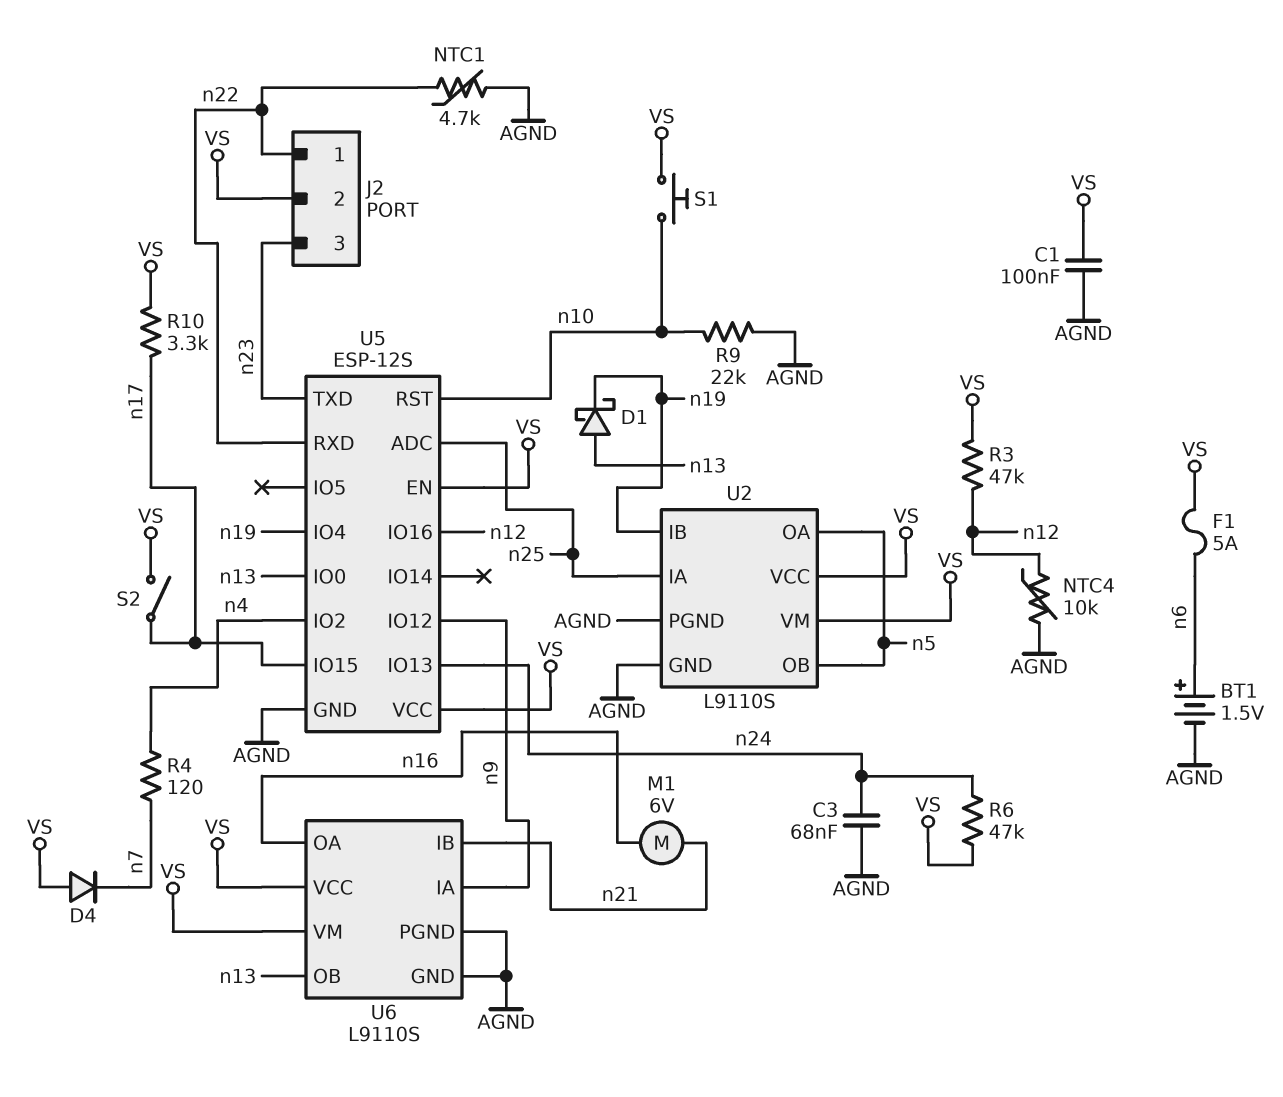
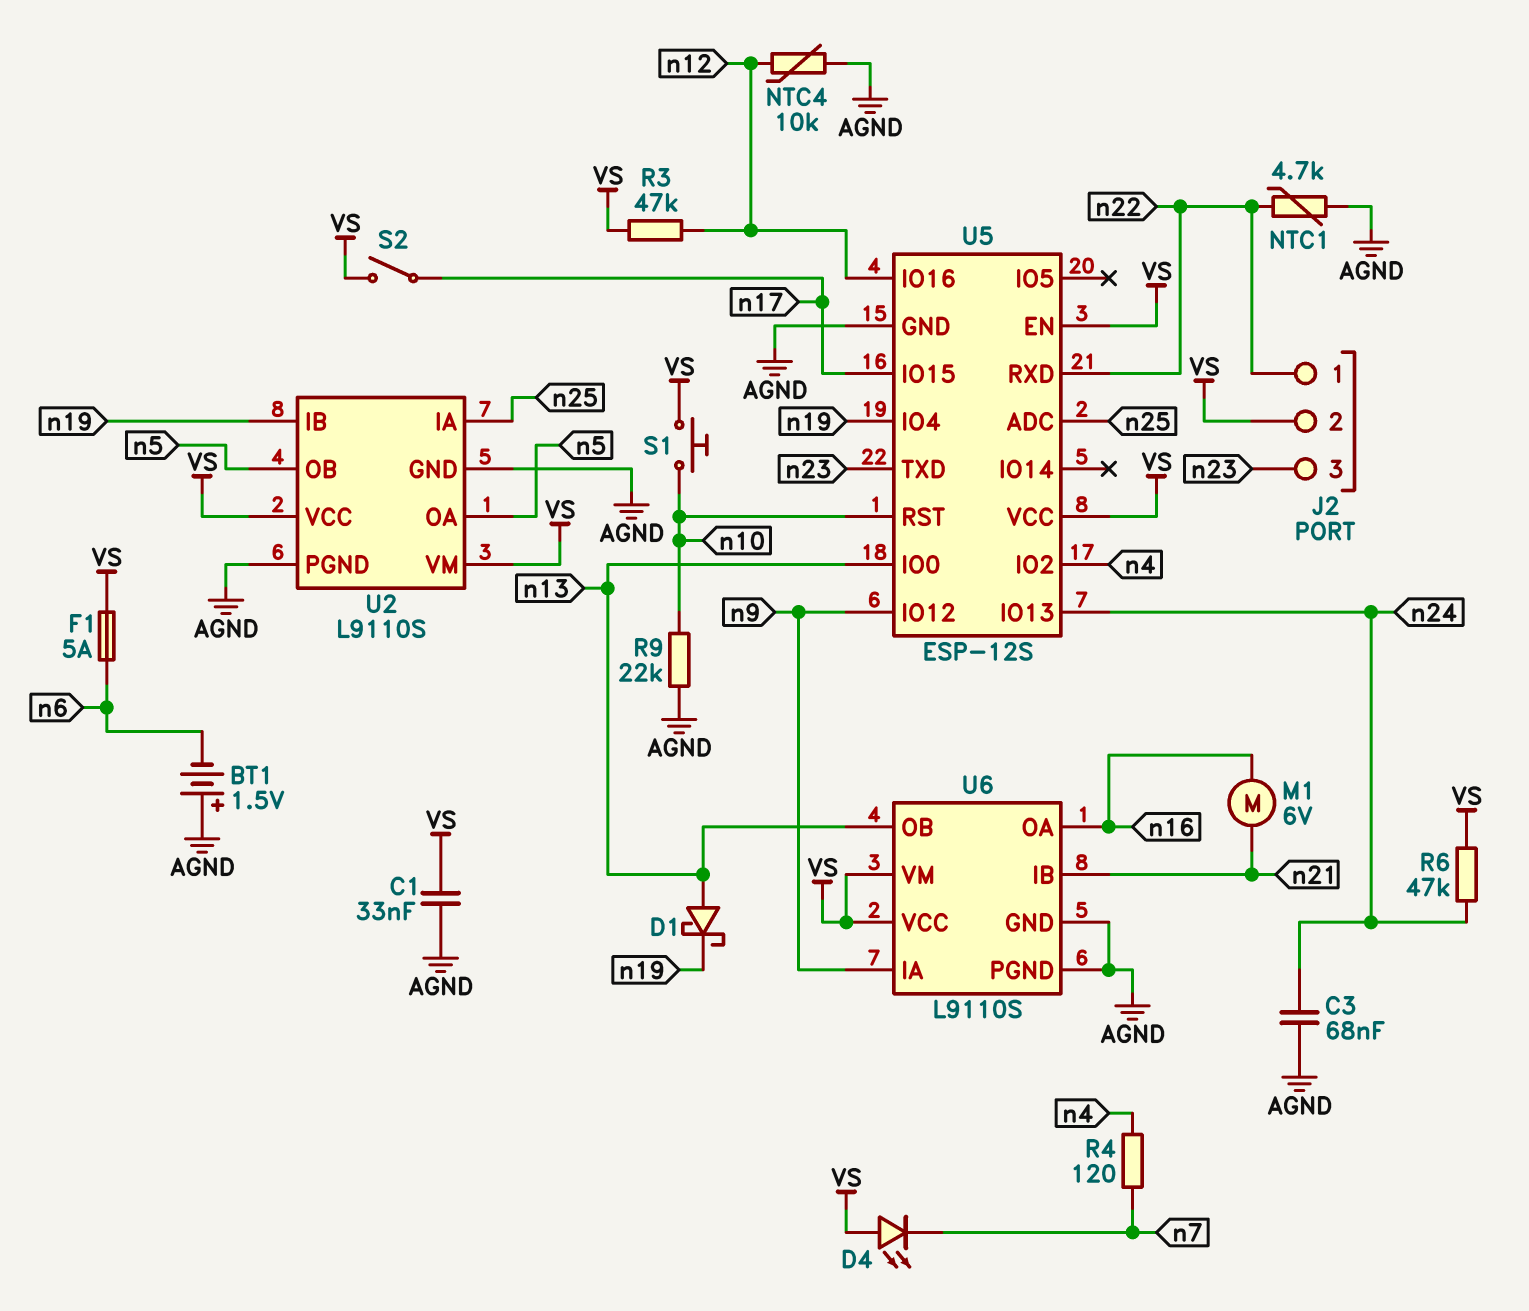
BT1: 1.5V (plus n6, minus AGND) -> 1.5V (plus AGND, minus n6)
C1: 100nF (AGND, VS) -> 33nF (AGND, VS)
D4: diode (A VS, K n7) -> LED (A VS, K n7)
R10: 3.3k (VS, n17) -> none

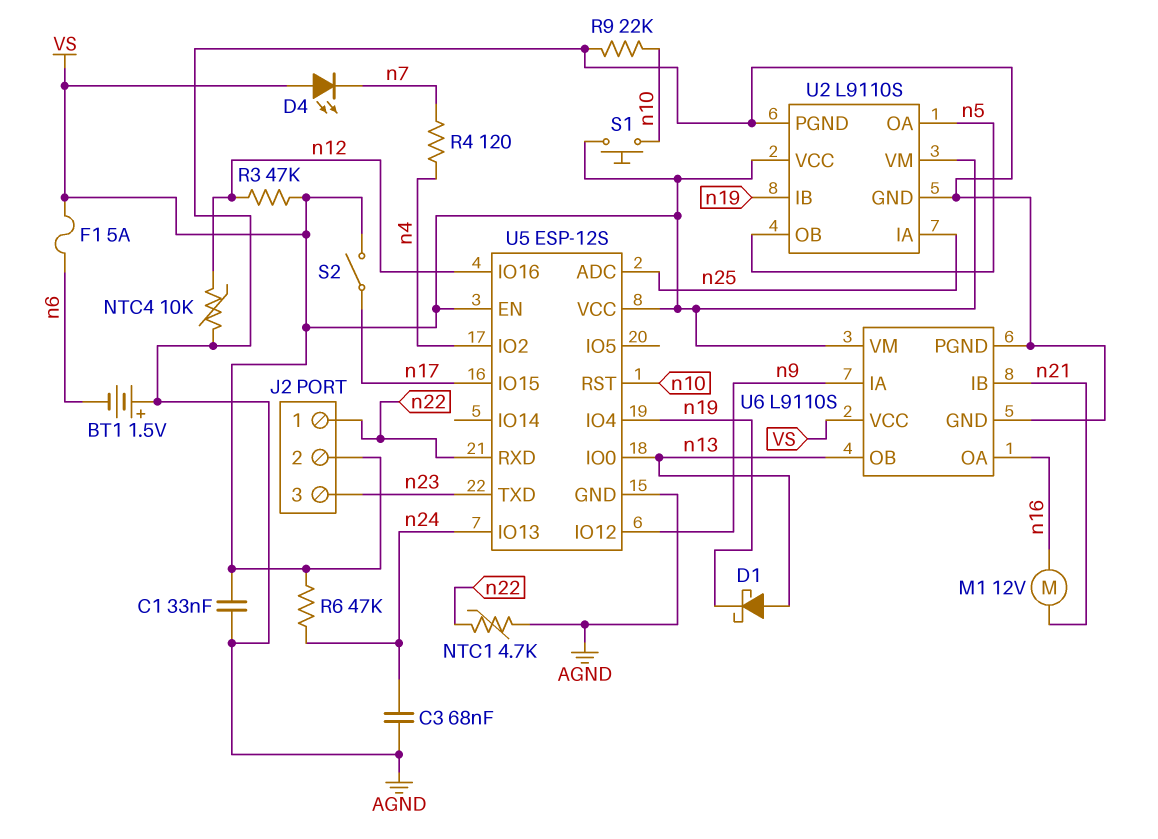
M1: motor 6V (n16, n21) -> motor 12V (n16, n21)

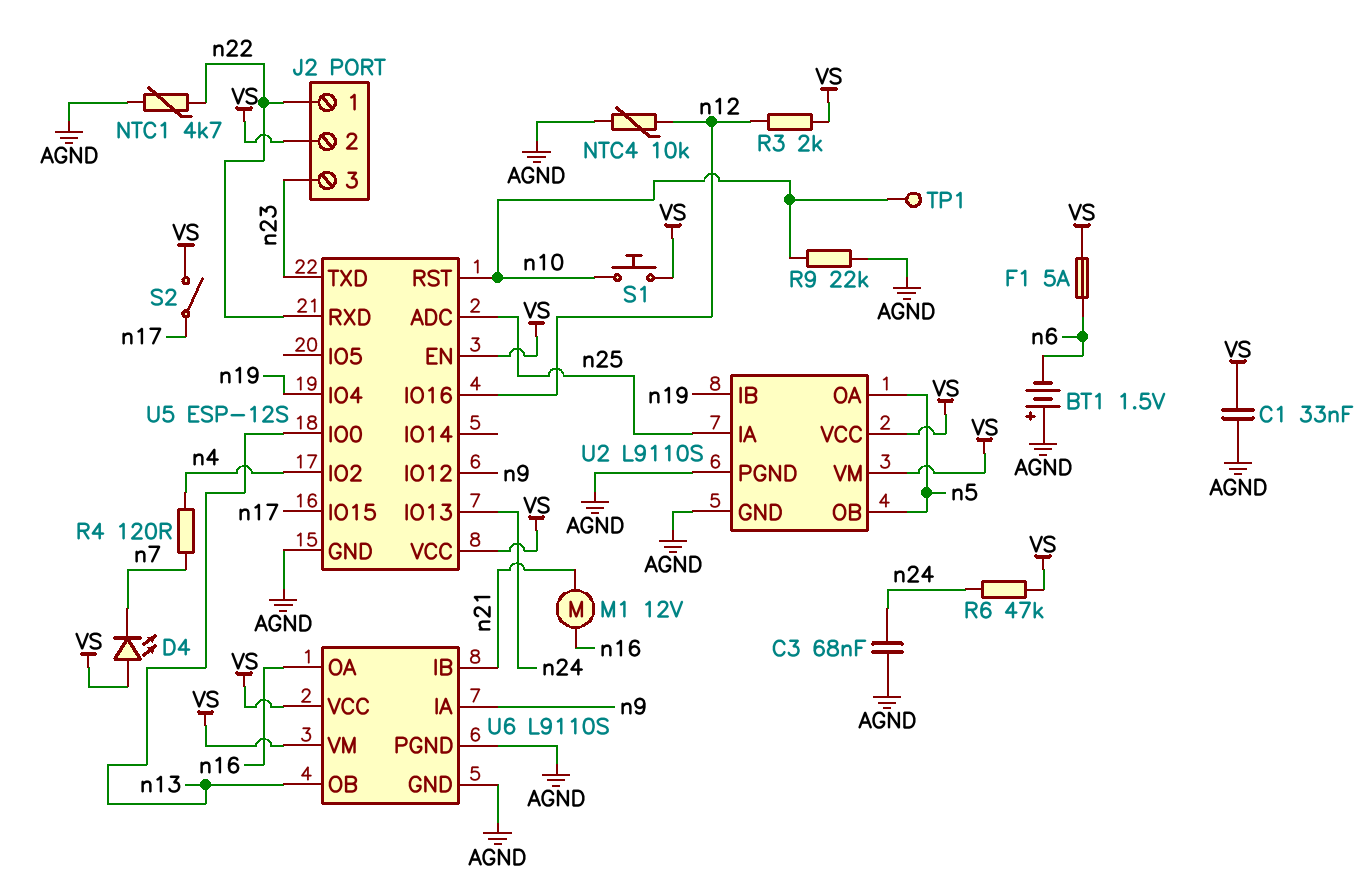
D1: schottky (A n13, K n19) -> none
R3: 47k (VS, n12) -> 2k (VS, n12)
TP1: none -> test point (n10)

